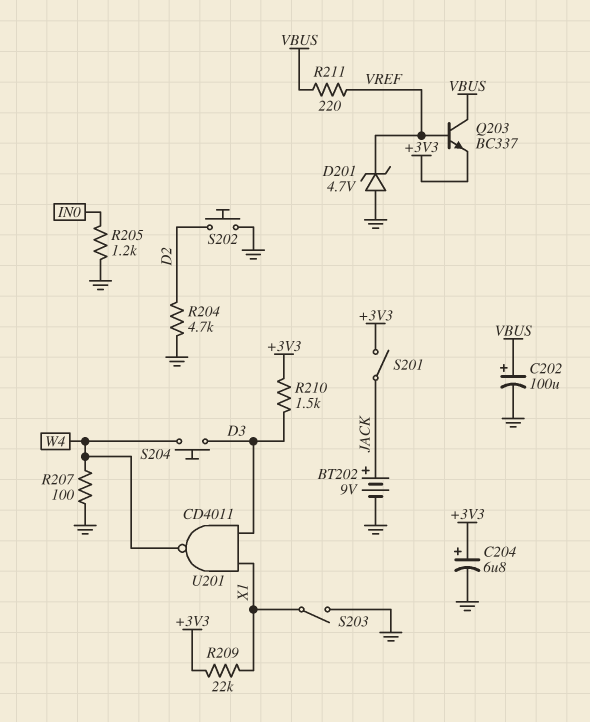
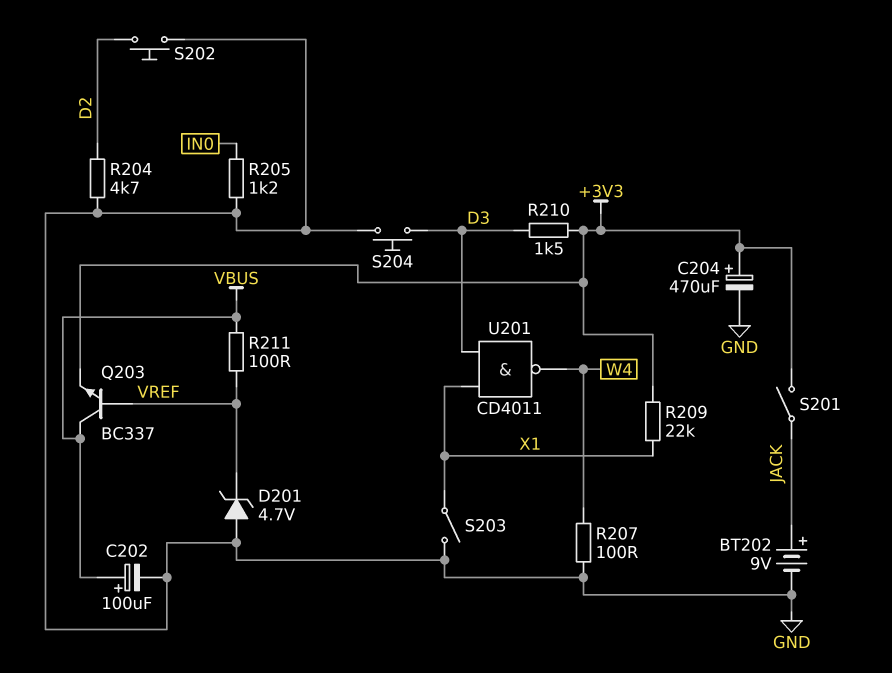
C204: 6.8uF (plus +3V3, minus GND) -> 470uF (plus +3V3, minus GND)
R211: 220 (VBUS, VREF) -> 100 (VBUS, VREF)
S204: button (D3, W4) -> button (D3, GND)

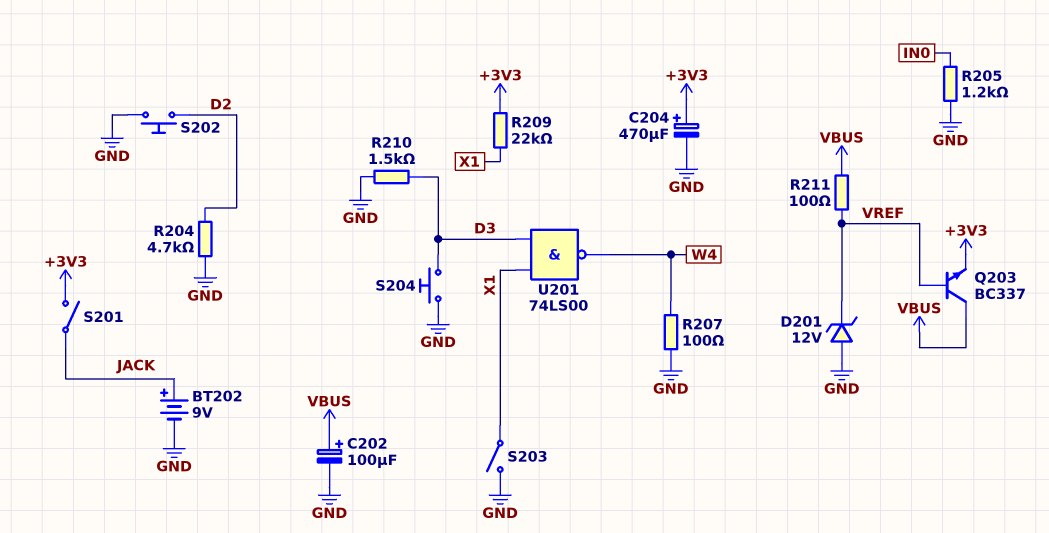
D201: zener 4.7V (A GND, K VREF) -> zener 12V (A GND, K VREF)
R210: 1.5k (+3V3, D3) -> 1.5k (D3, GND)
U201: NAND CD4011 (in D3, in X1, out W4) -> NAND 74LS00 (in D3, in X1, out W4)

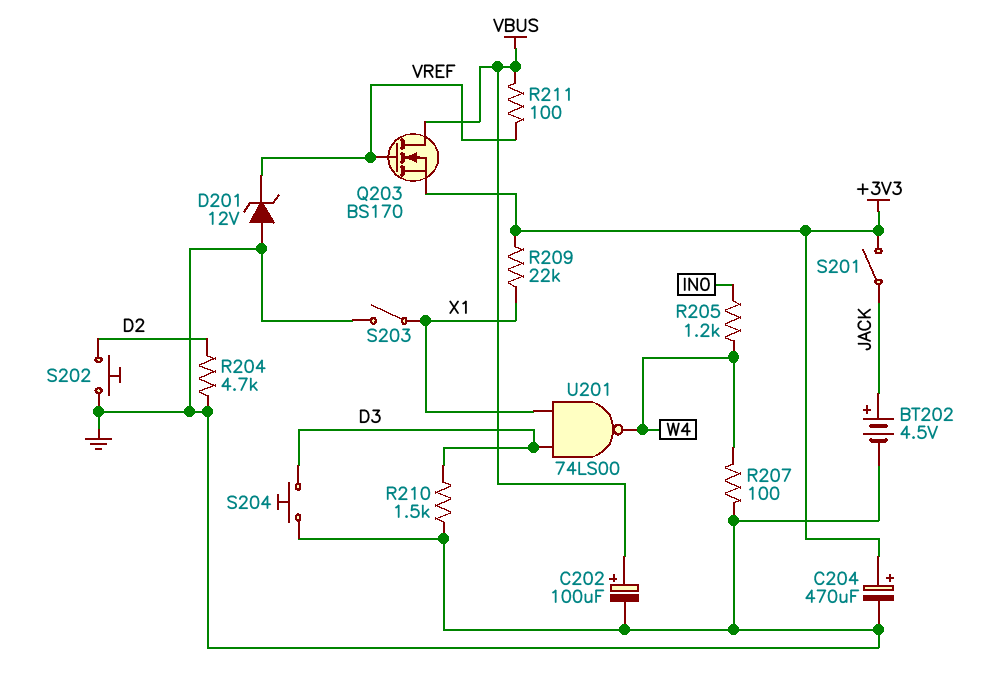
BT202: 9V (plus JACK, minus GND) -> 4.5V (plus JACK, minus GND)
Q203: NPN BC337 (B VREF, C VBUS, E +3V3) -> NMOS BS170 (G VREF, D VBUS, S +3V3)
R205: 1.2k (GND, IN0) -> 1.2k (IN0, W4)

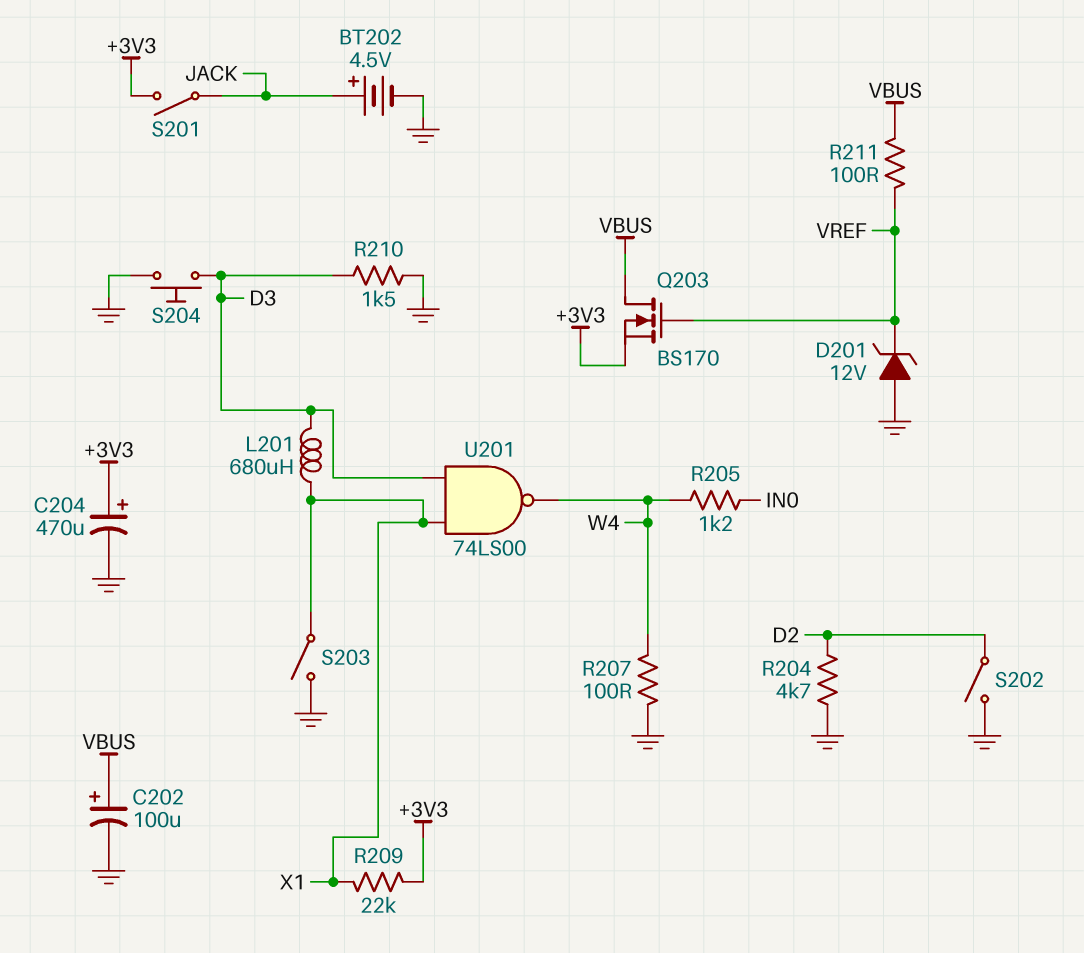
L201: none -> 680uH (D3, X1)
S202: button (D2, GND) -> switch (D2, GND)

